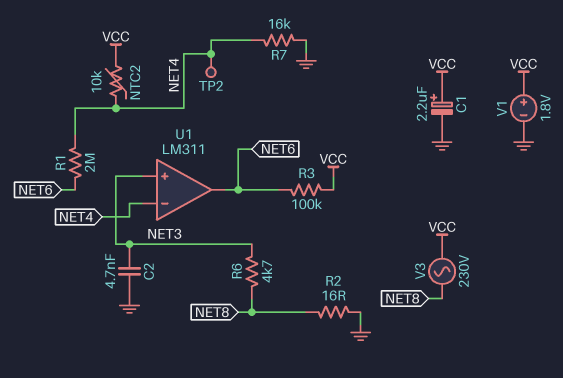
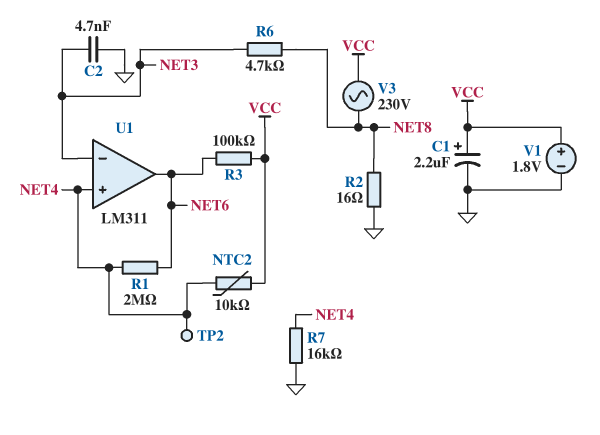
U1 pin in+: NET3 -> NET4
U1 pin in-: NET4 -> NET3

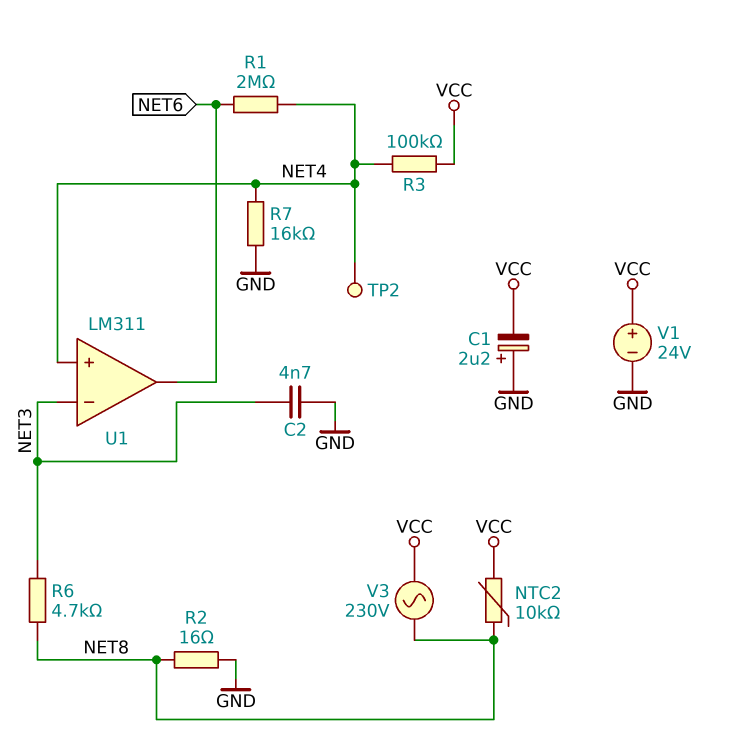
C1: 2.2uF (plus VCC, minus GND) -> 2.2uF (plus GND, minus VCC)
NTC2: 10k (NET4, VCC) -> 10k (NET8, VCC)
R3: 100k (NET6, VCC) -> 100k (NET4, VCC)
V1: 1.8V (plus VCC, minus GND) -> 24V (plus VCC, minus GND)

